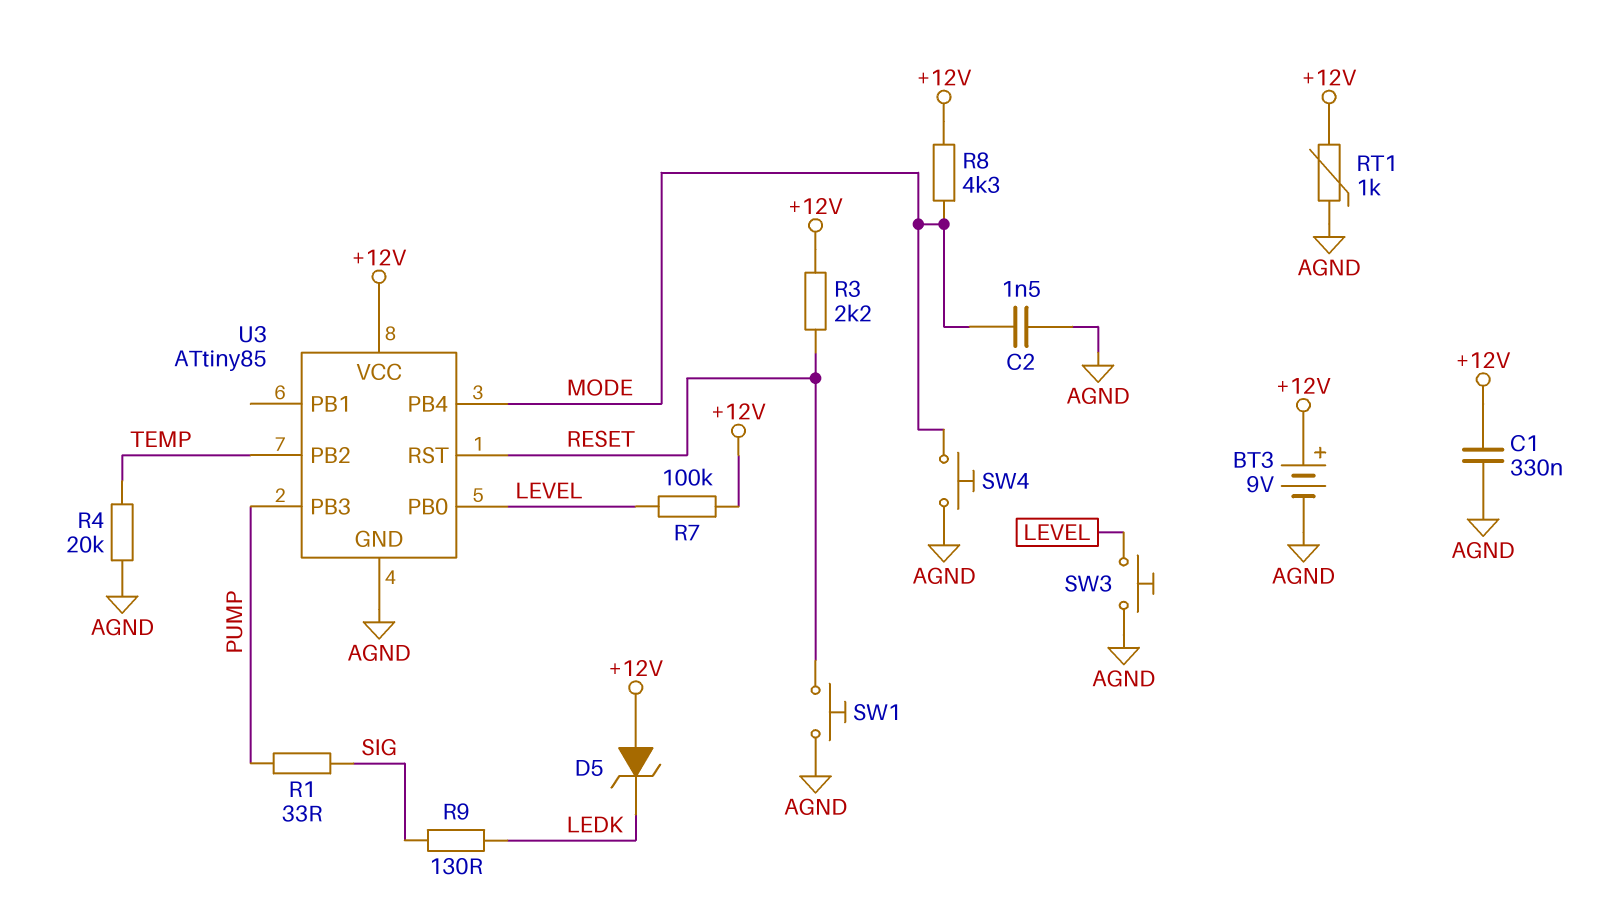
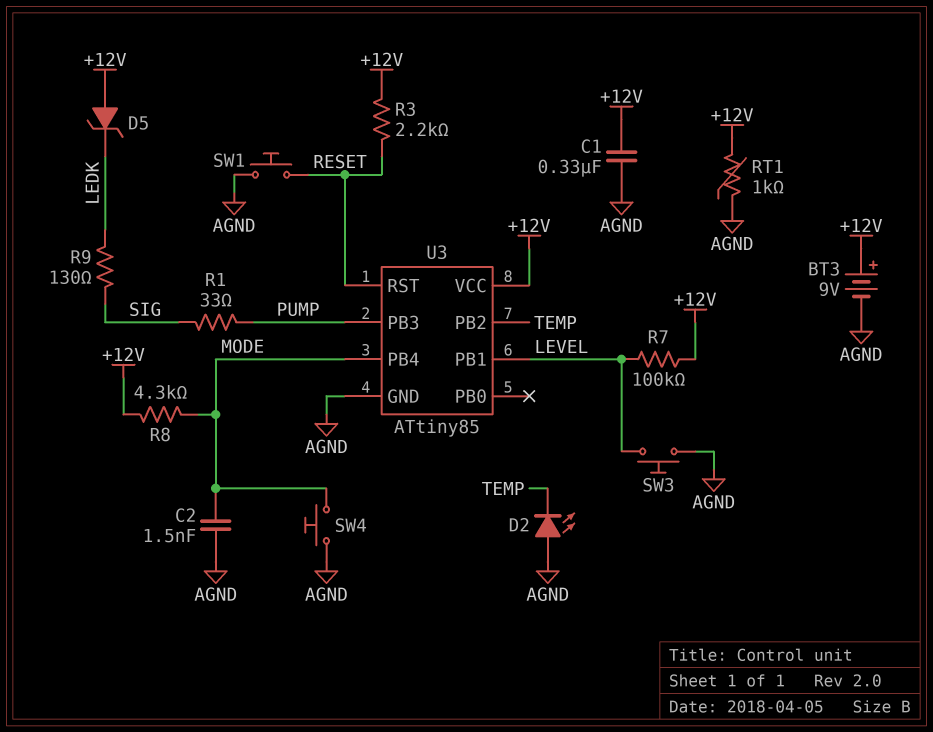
D2: none -> LED (A AGND, K TEMP)
R4: 20k (AGND, TEMP) -> none
U3 pin PB0: LEVEL -> none
U3 pin PB1: none -> LEVEL

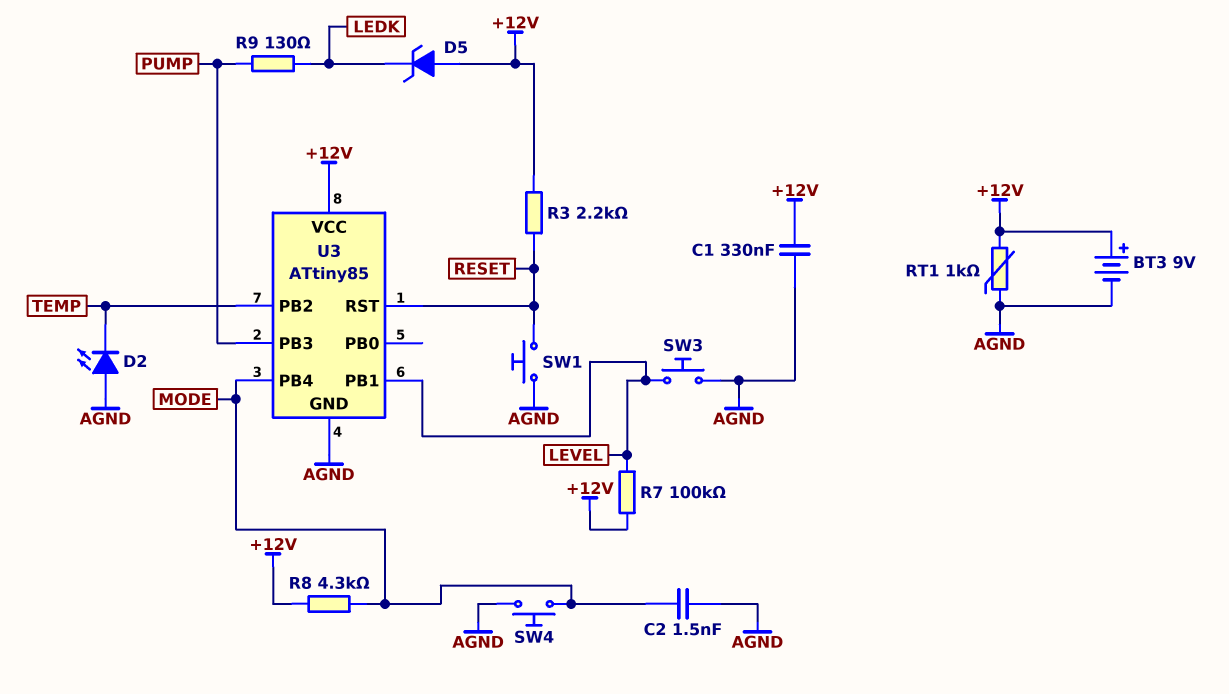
R1: 33 (PUMP, SIG) -> none
R9: 130 (LEDK, SIG) -> 130 (LEDK, PUMP)

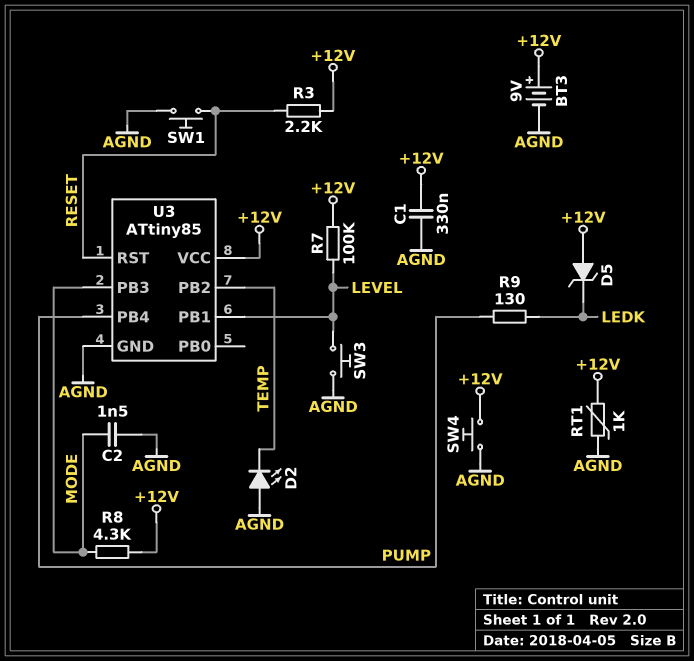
SW4: button (AGND, MODE) -> button (+12V, AGND)
U3 pin PB3: PUMP -> MODE
U3 pin PB4: MODE -> PUMP

